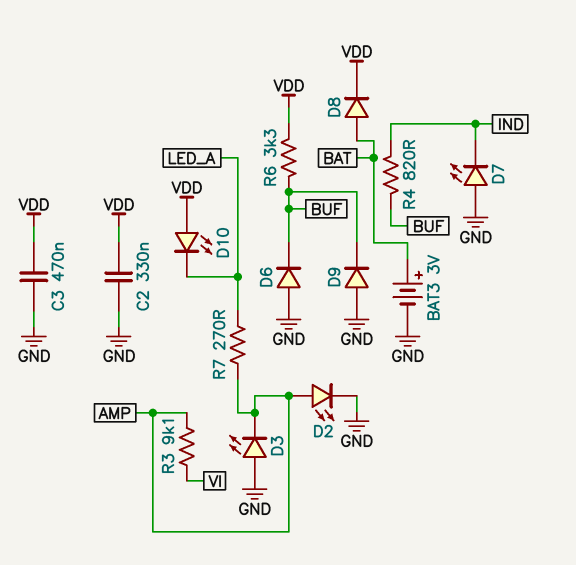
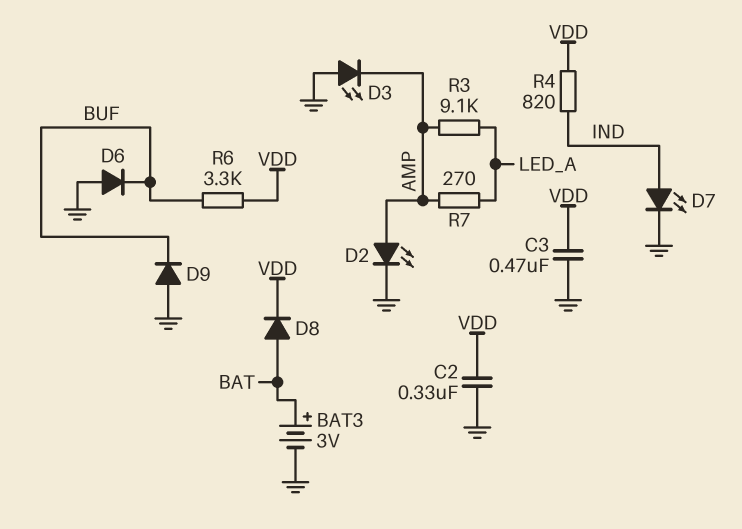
D7: LED (A GND, K IND) -> LED (A IND, K GND)
D10: LED (A VDD, K LED_A) -> none
R3: 9.1k (AMP, VI) -> 9.1k (AMP, LED_A)
R4: 820 (BUF, IND) -> 820 (IND, VDD)

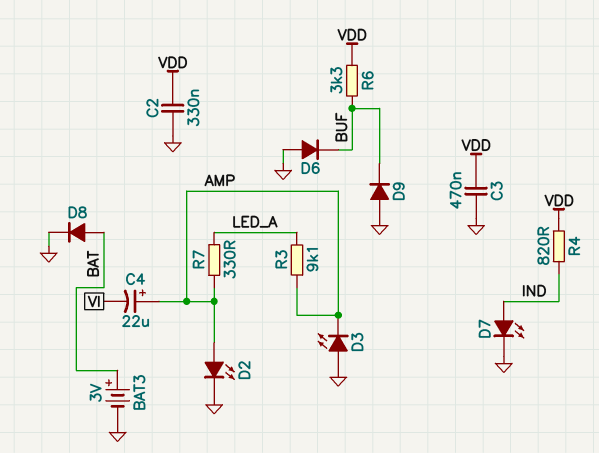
C4: none -> 22uF (plus AMP, minus VI)
D8: diode (A BAT, K VDD) -> diode (A BAT, K GND)
R7: 270 (AMP, LED_A) -> 330 (AMP, LED_A)

